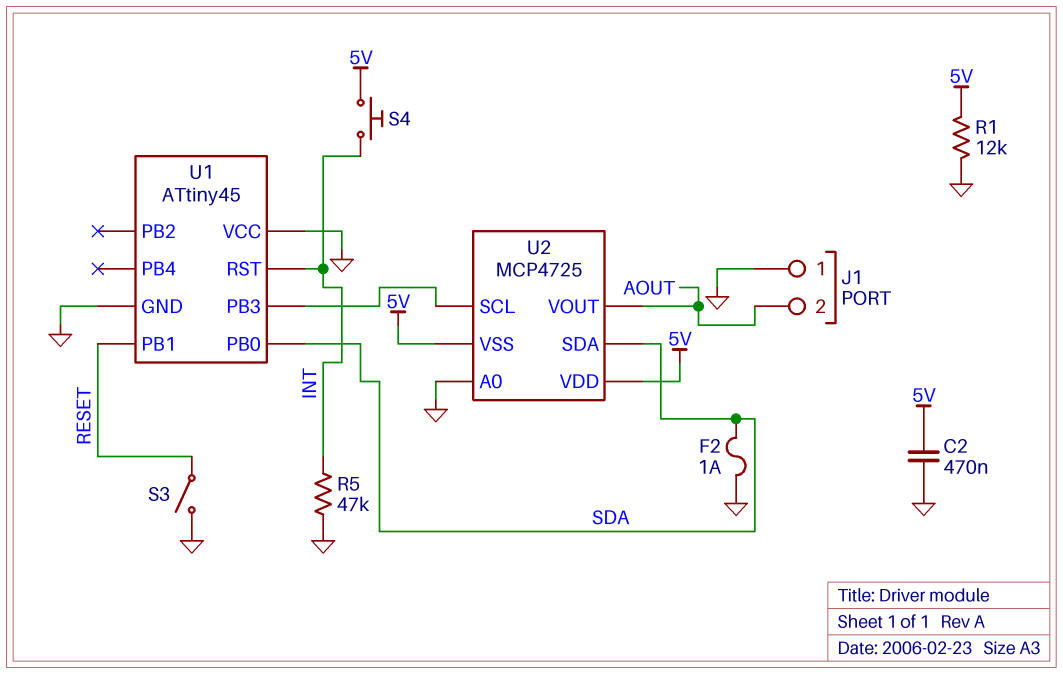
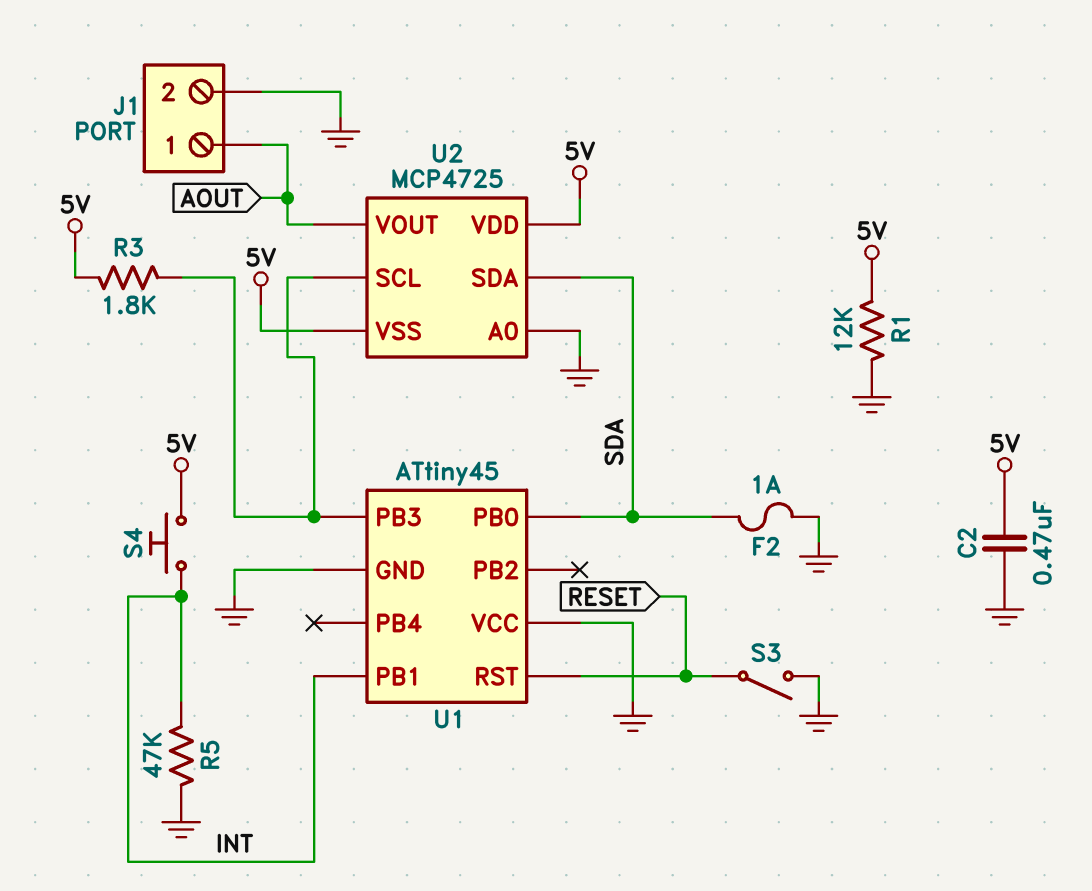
J1 pin 1: GND -> AOUT
J1 pin 2: AOUT -> GND
R3: none -> 1.8k (5V, U1/PB3)
U1 pin PB1: RESET -> INT
U1 pin RST: INT -> RESET

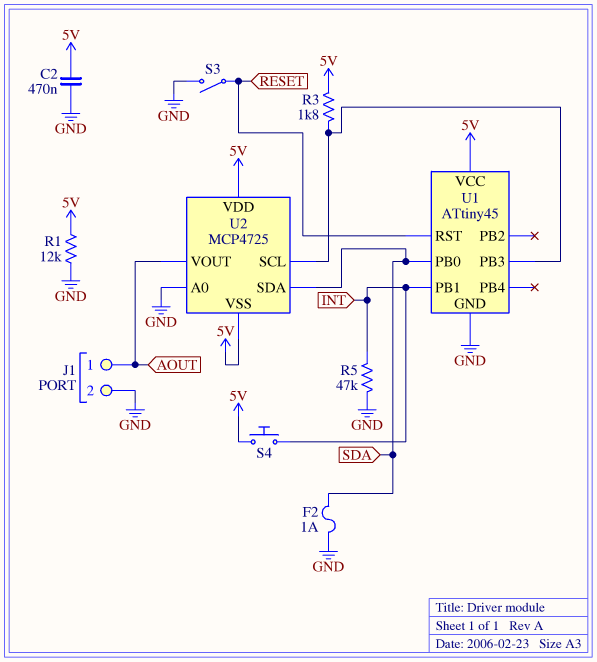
U1 pin VCC: GND -> 5V

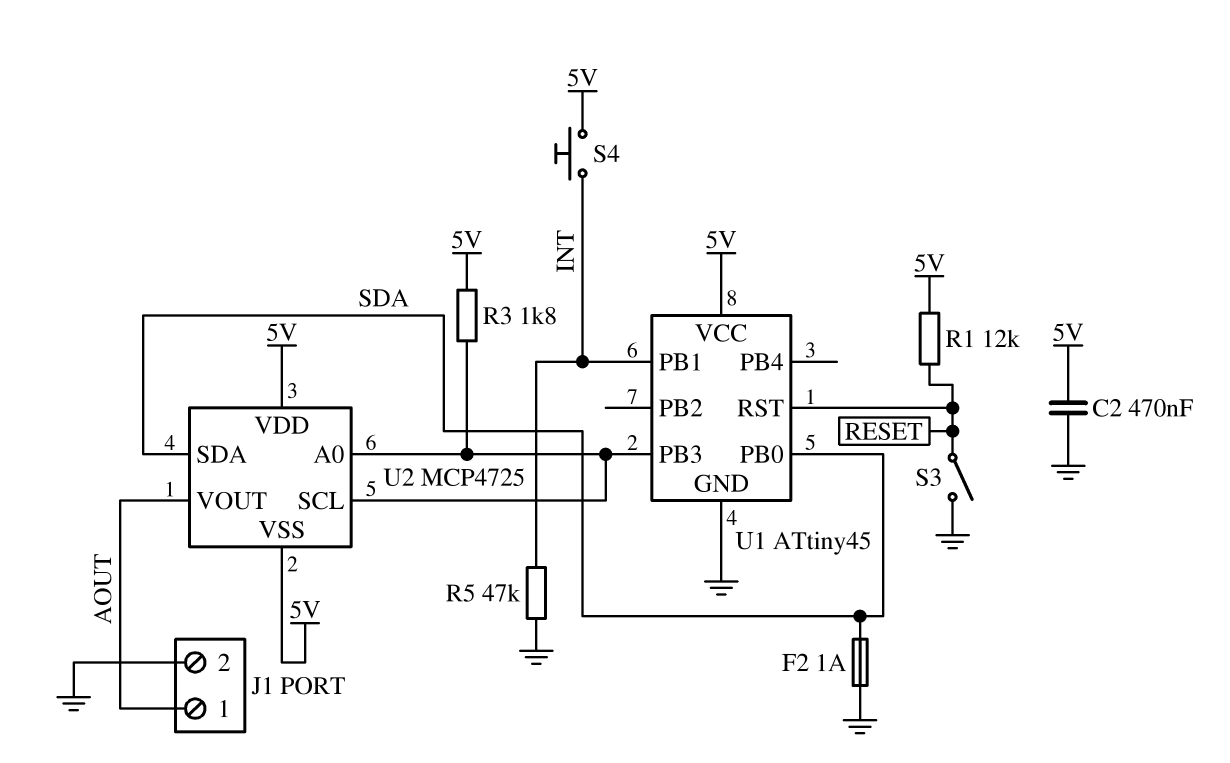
R1: 12k (5V, GND) -> 12k (5V, RESET)
U2 pin A0: GND -> U1/PB3

